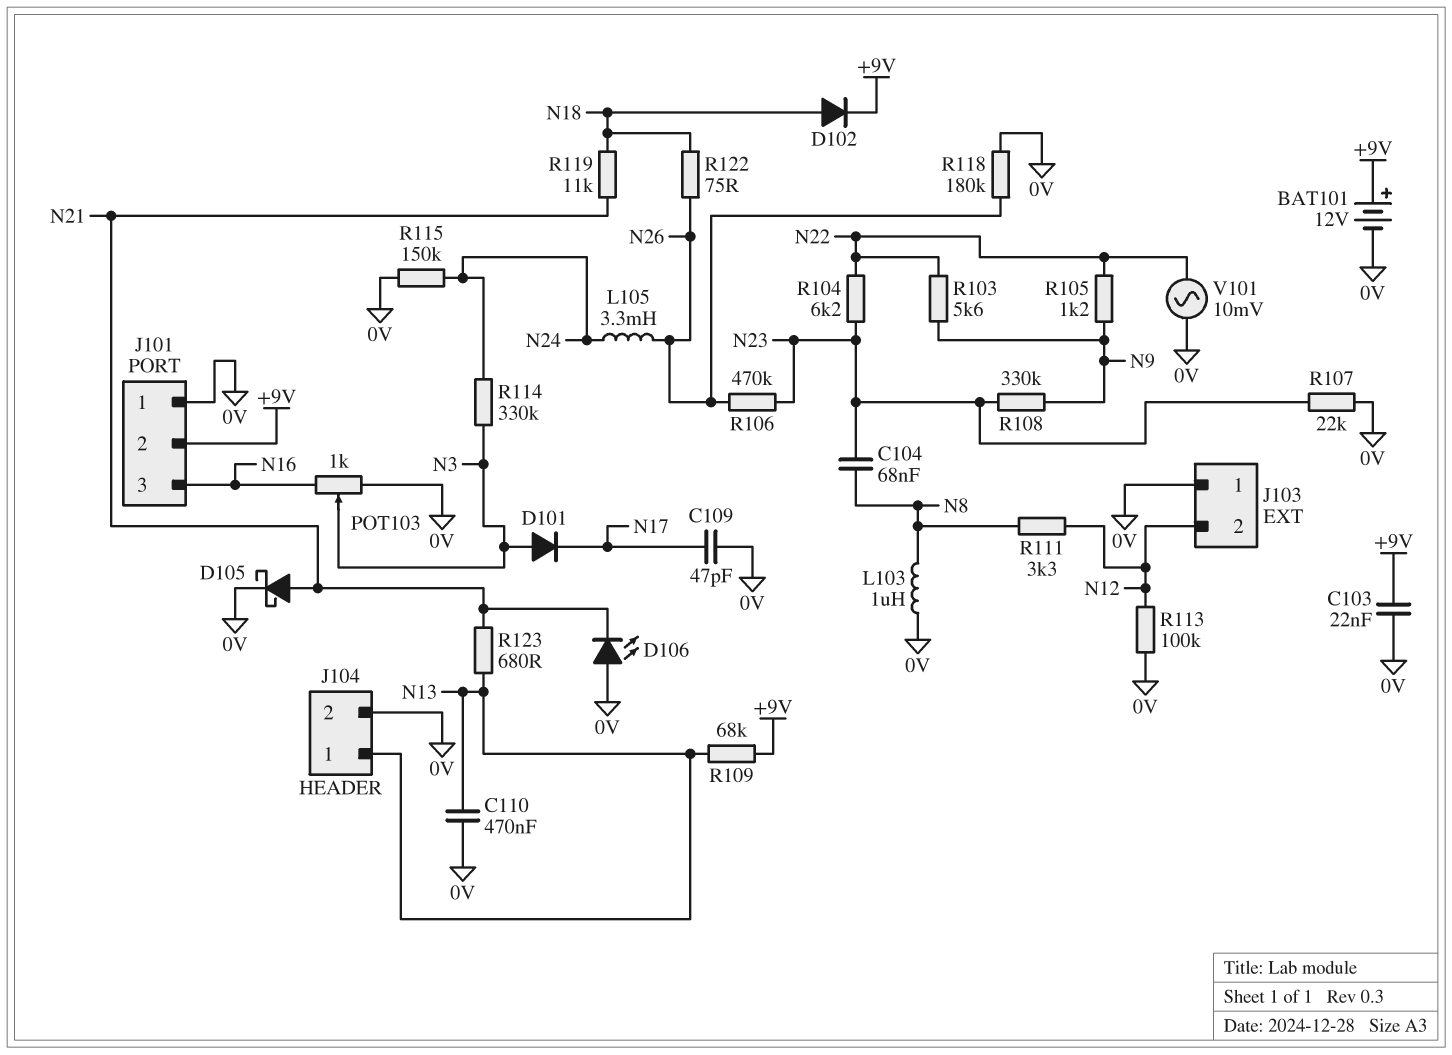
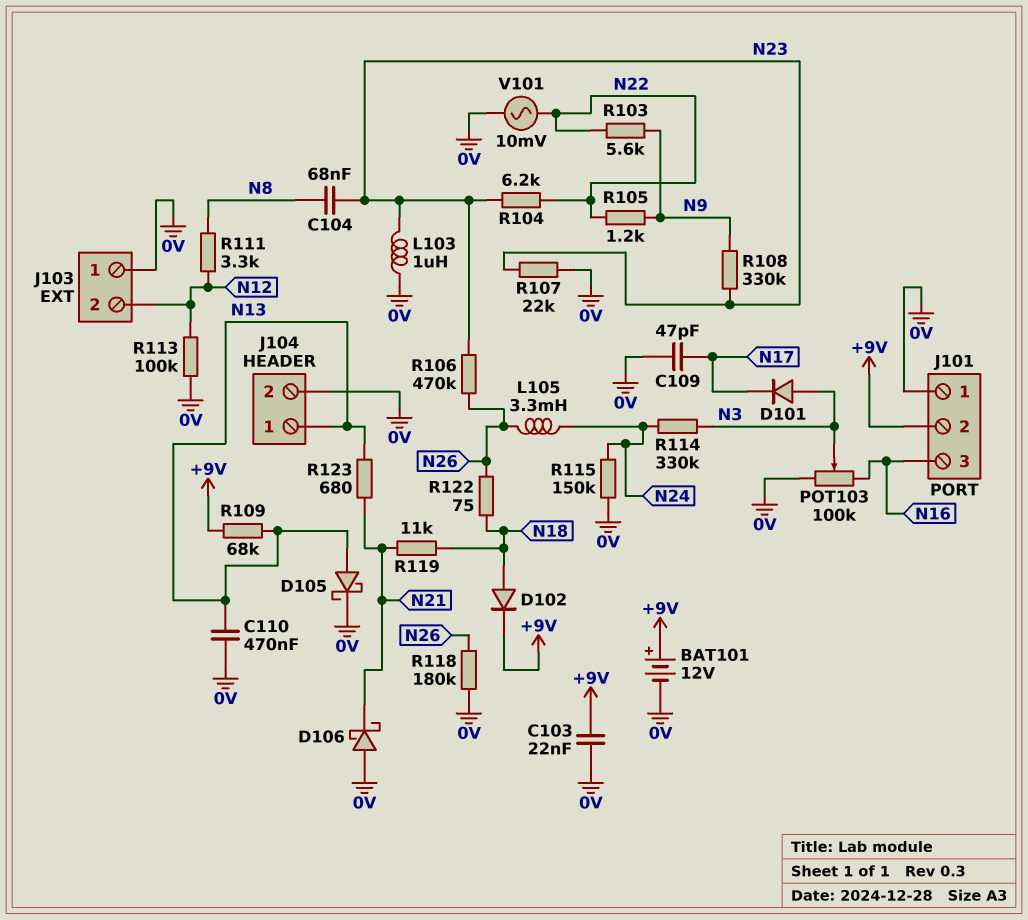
D105: schottky (A N21, K 0V) -> schottky (A N13, K 0V)
D106: LED (A 0V, K N21) -> schottky (A 0V, K N21)
L103: 1uH (0V, N8) -> 1uH (0V, N23)
POT103: 1k (0V, N16, wiper N3) -> 100k (0V, N16, wiper N3)

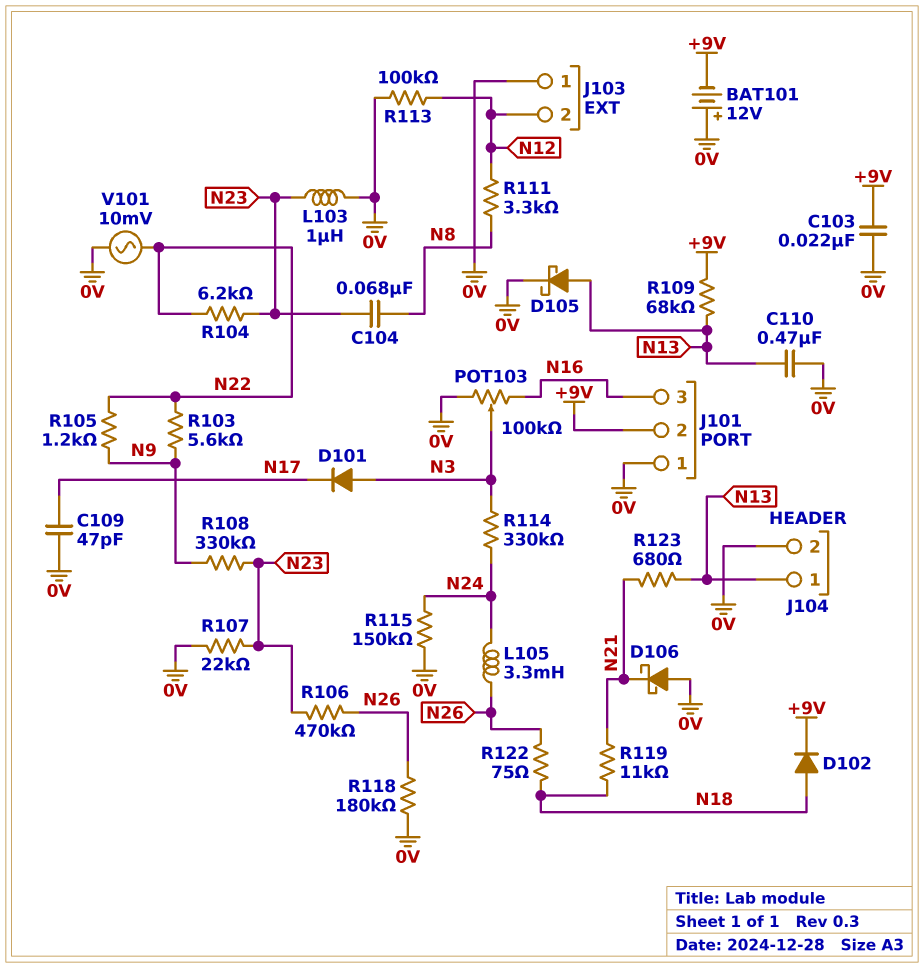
BAT101: 12V (plus +9V, minus 0V) -> 12V (plus 0V, minus +9V)

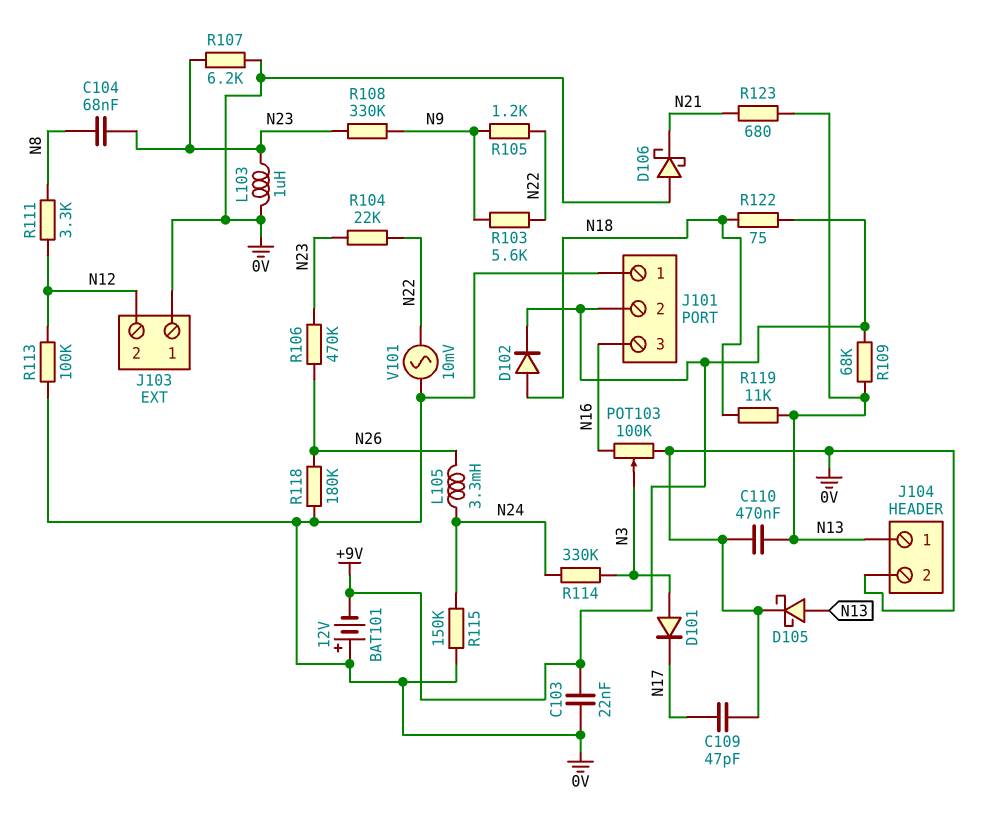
R104: 6.2k (N22, N23) -> 22k (N22, N23)
R107: 22k (0V, N23) -> 6.2k (0V, N23)
R119: 11k (N18, N21) -> 11k (N13, N18)
R122: 75 (N18, N26) -> 75 (+9V, N18)

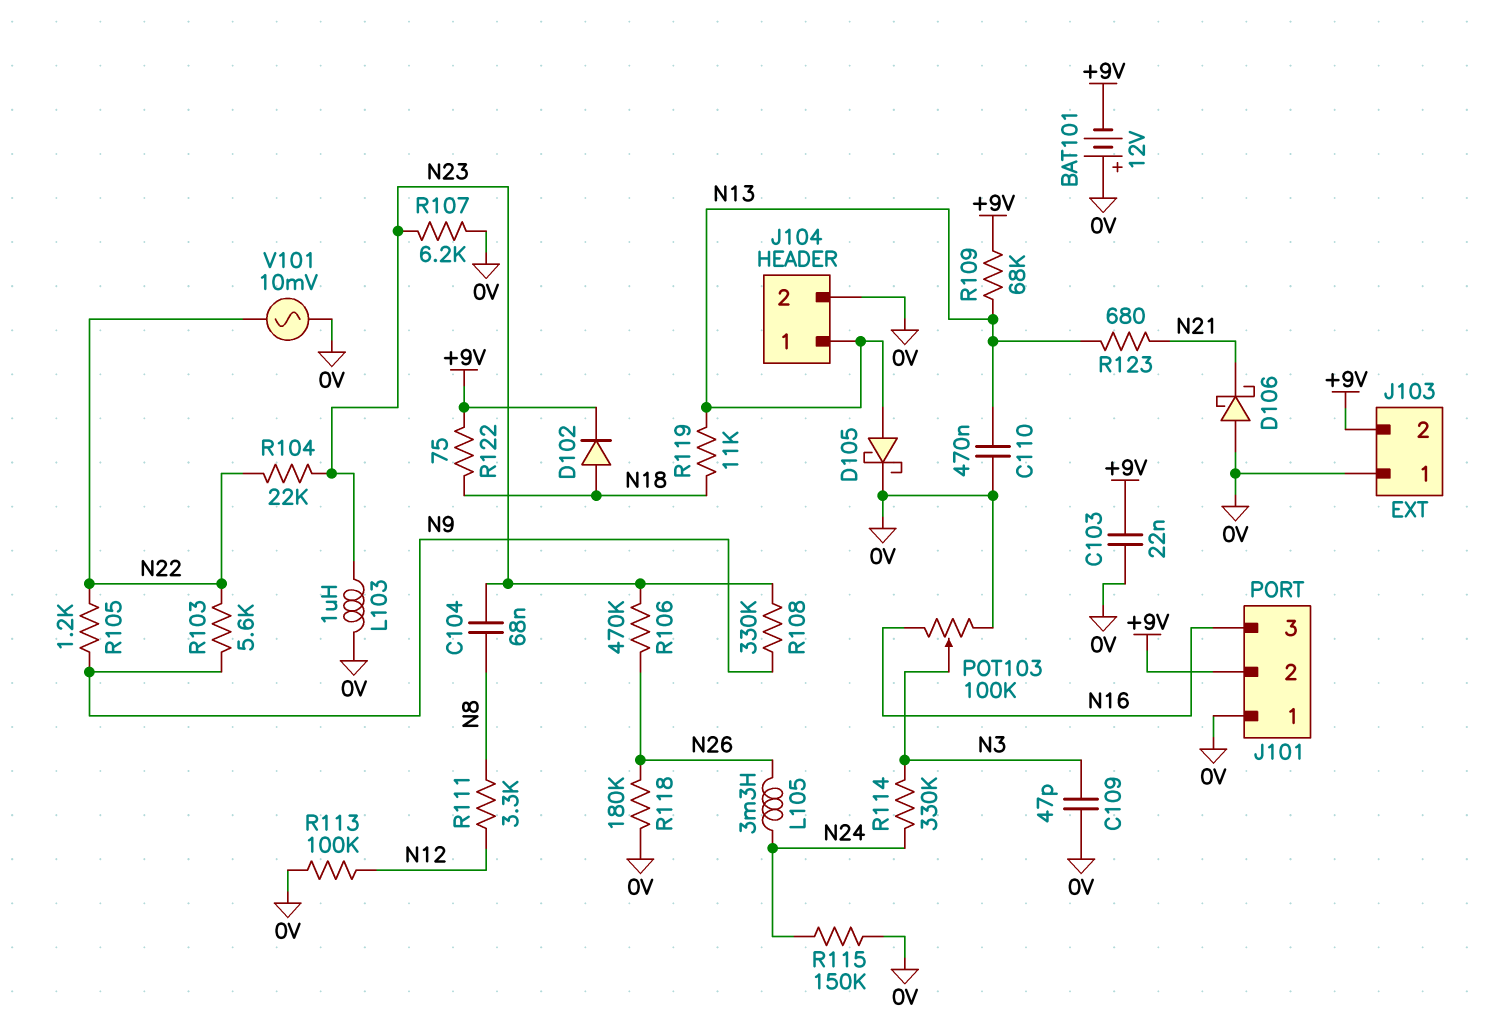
C109: 47pF (0V, N17) -> 47pF (0V, N3)
D101: diode (A N3, K N17) -> none
J103 pin 2: N12 -> +9V

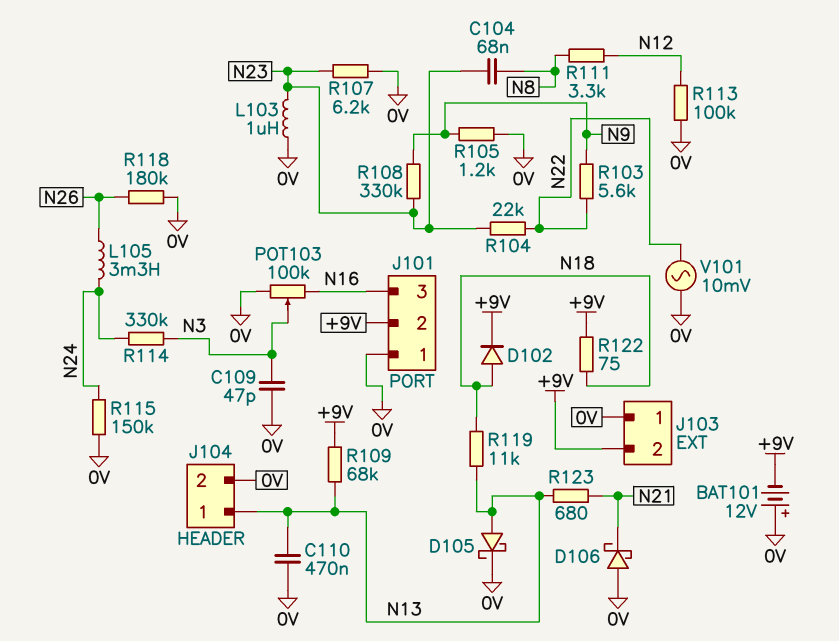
C103: 22nF (+9V, 0V) -> none
R105: 1.2k (N9, N22) -> 1.2k (0V, N9)
R106: 470k (N23, N26) -> none

